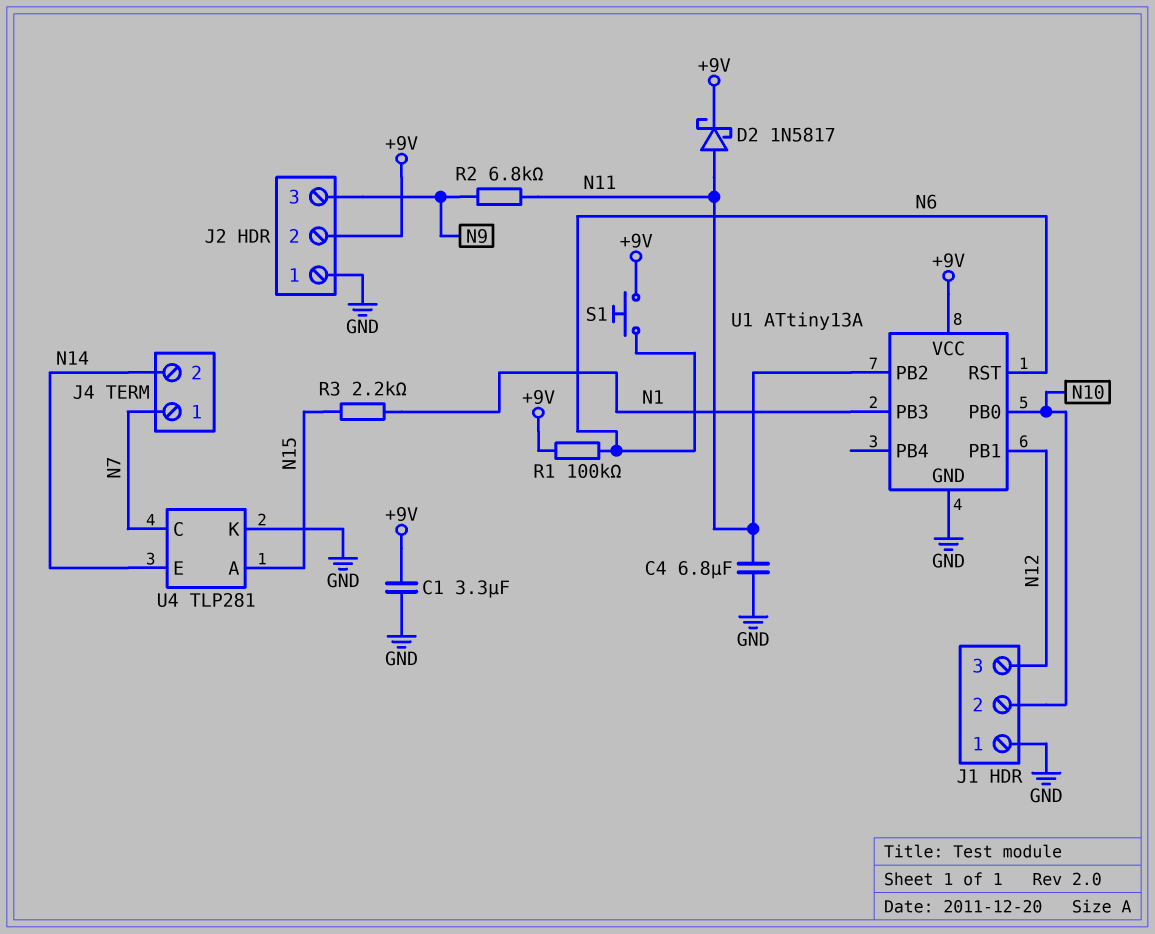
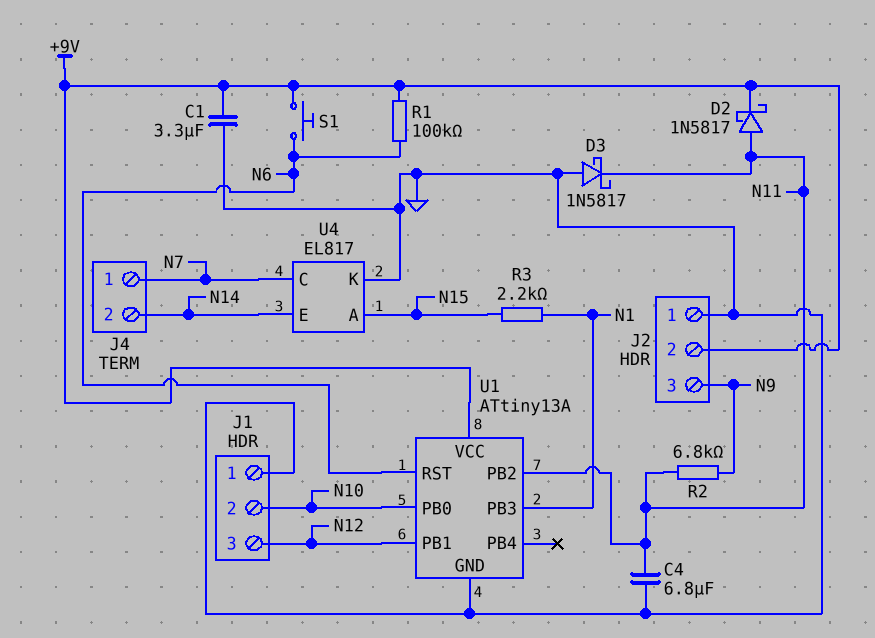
D3: none -> schottky 1N5817 (A GND, K N11)
U4: TLP281 -> EL817

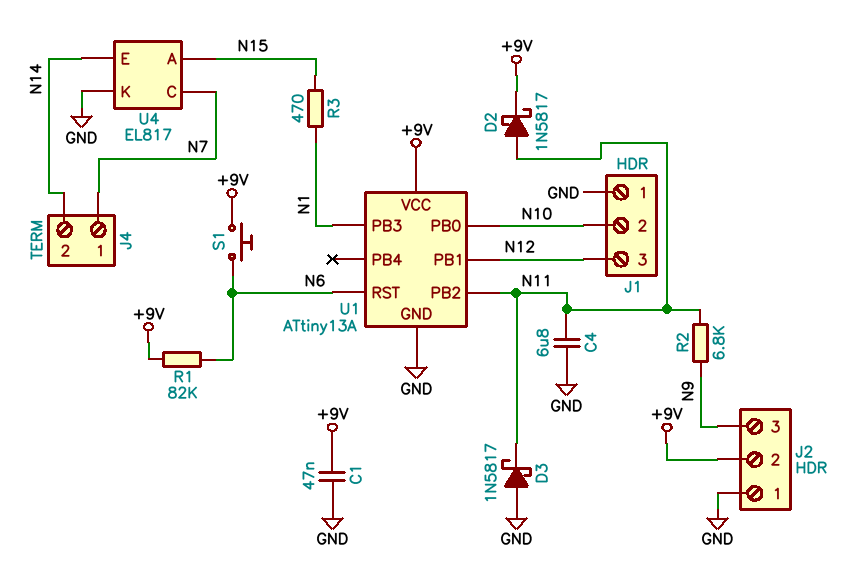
C1: 3.3uF (+9V, GND) -> 47nF (+9V, GND)
R1: 100k (+9V, N6) -> 82k (+9V, N6)
R3: 2.2k (N1, N15) -> 470 (N1, N15)

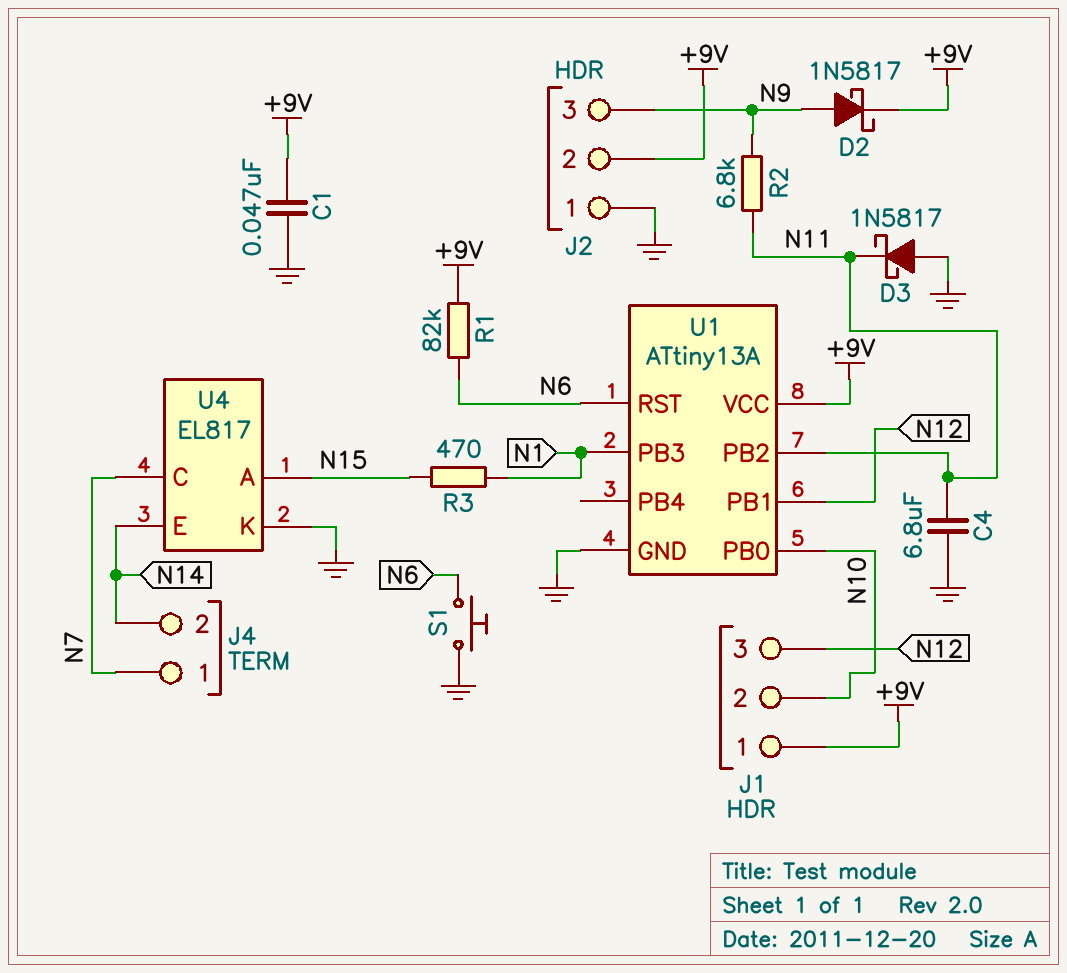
D2: schottky 1N5817 (A N11, K +9V) -> schottky 1N5817 (A N9, K +9V)
J1 pin 1: GND -> +9V
S1: button (+9V, N6) -> button (GND, N6)

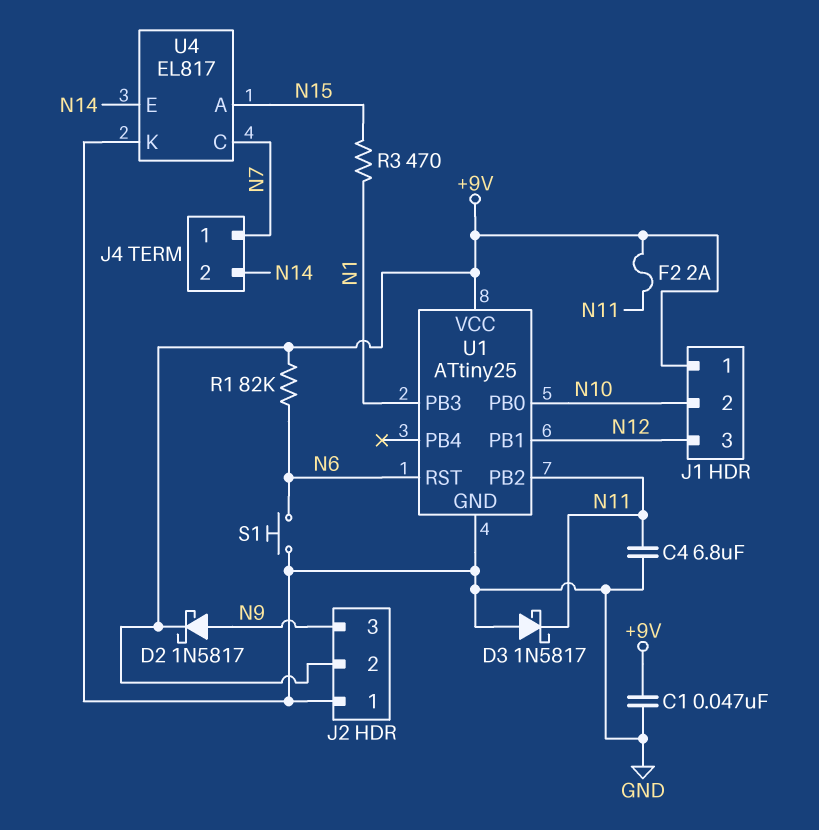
F2: none -> 2A (+9V, N11)
R2: 6.8k (N9, N11) -> none
U1: ATtiny13A -> ATtiny25

